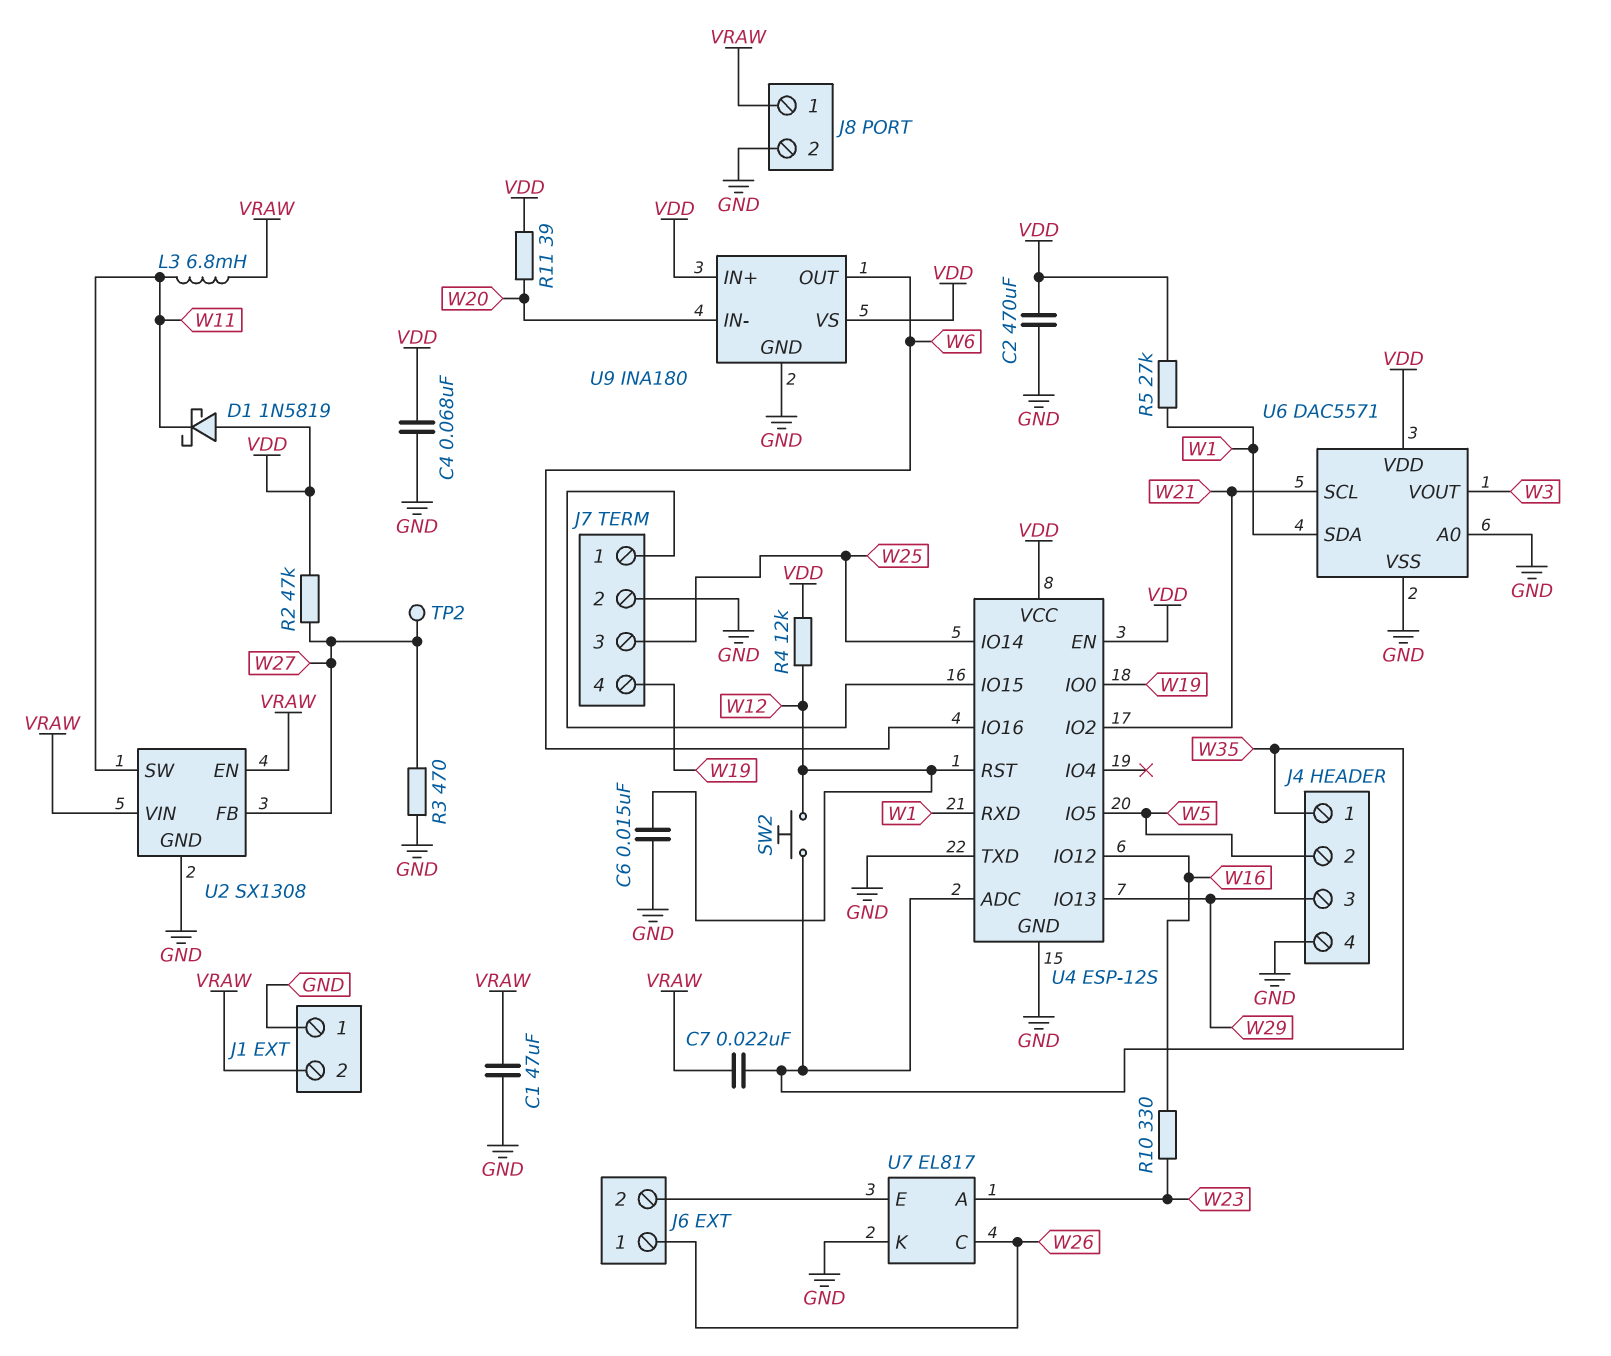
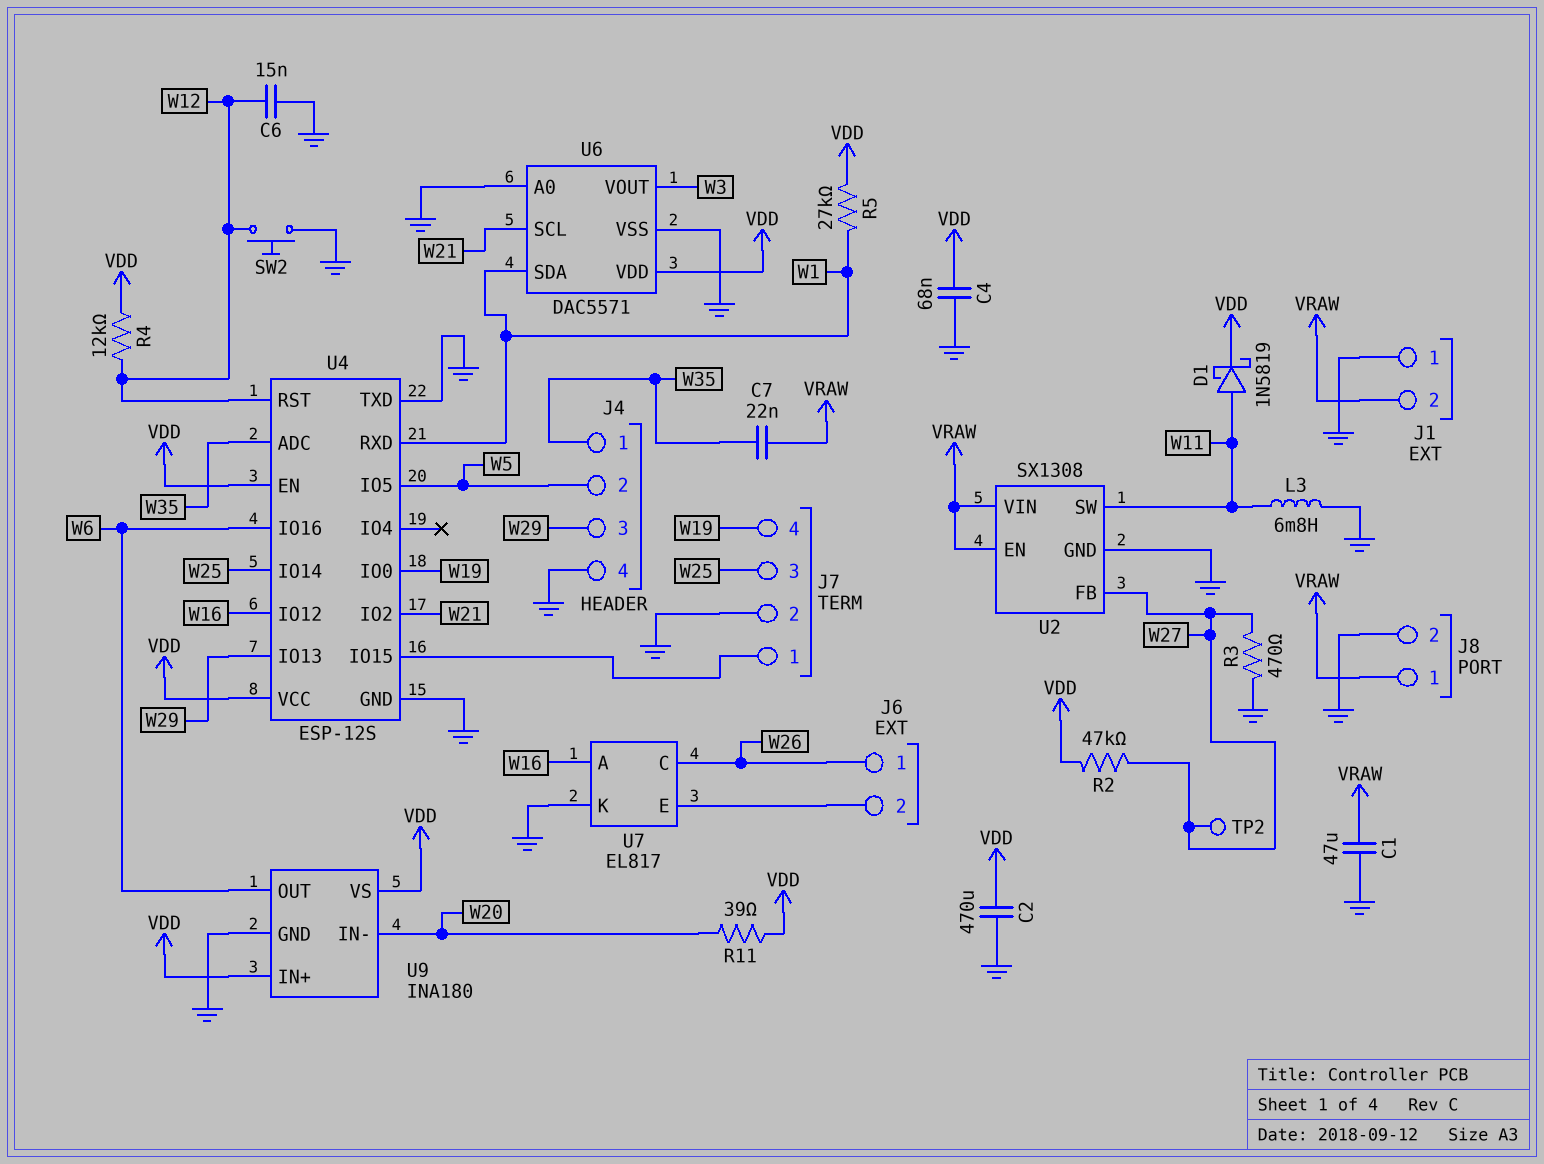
D1: schottky 1N5819 (A VDD, K W11) -> schottky 1N5819 (A W11, K VDD)
L3: 6.8mH (VRAW, W11) -> 6.8mH (GND, W11)
R10: 330 (W16, W23) -> none
SW2: button (W12, W35) -> button (GND, W12)
U7 pin A: W23 -> W16

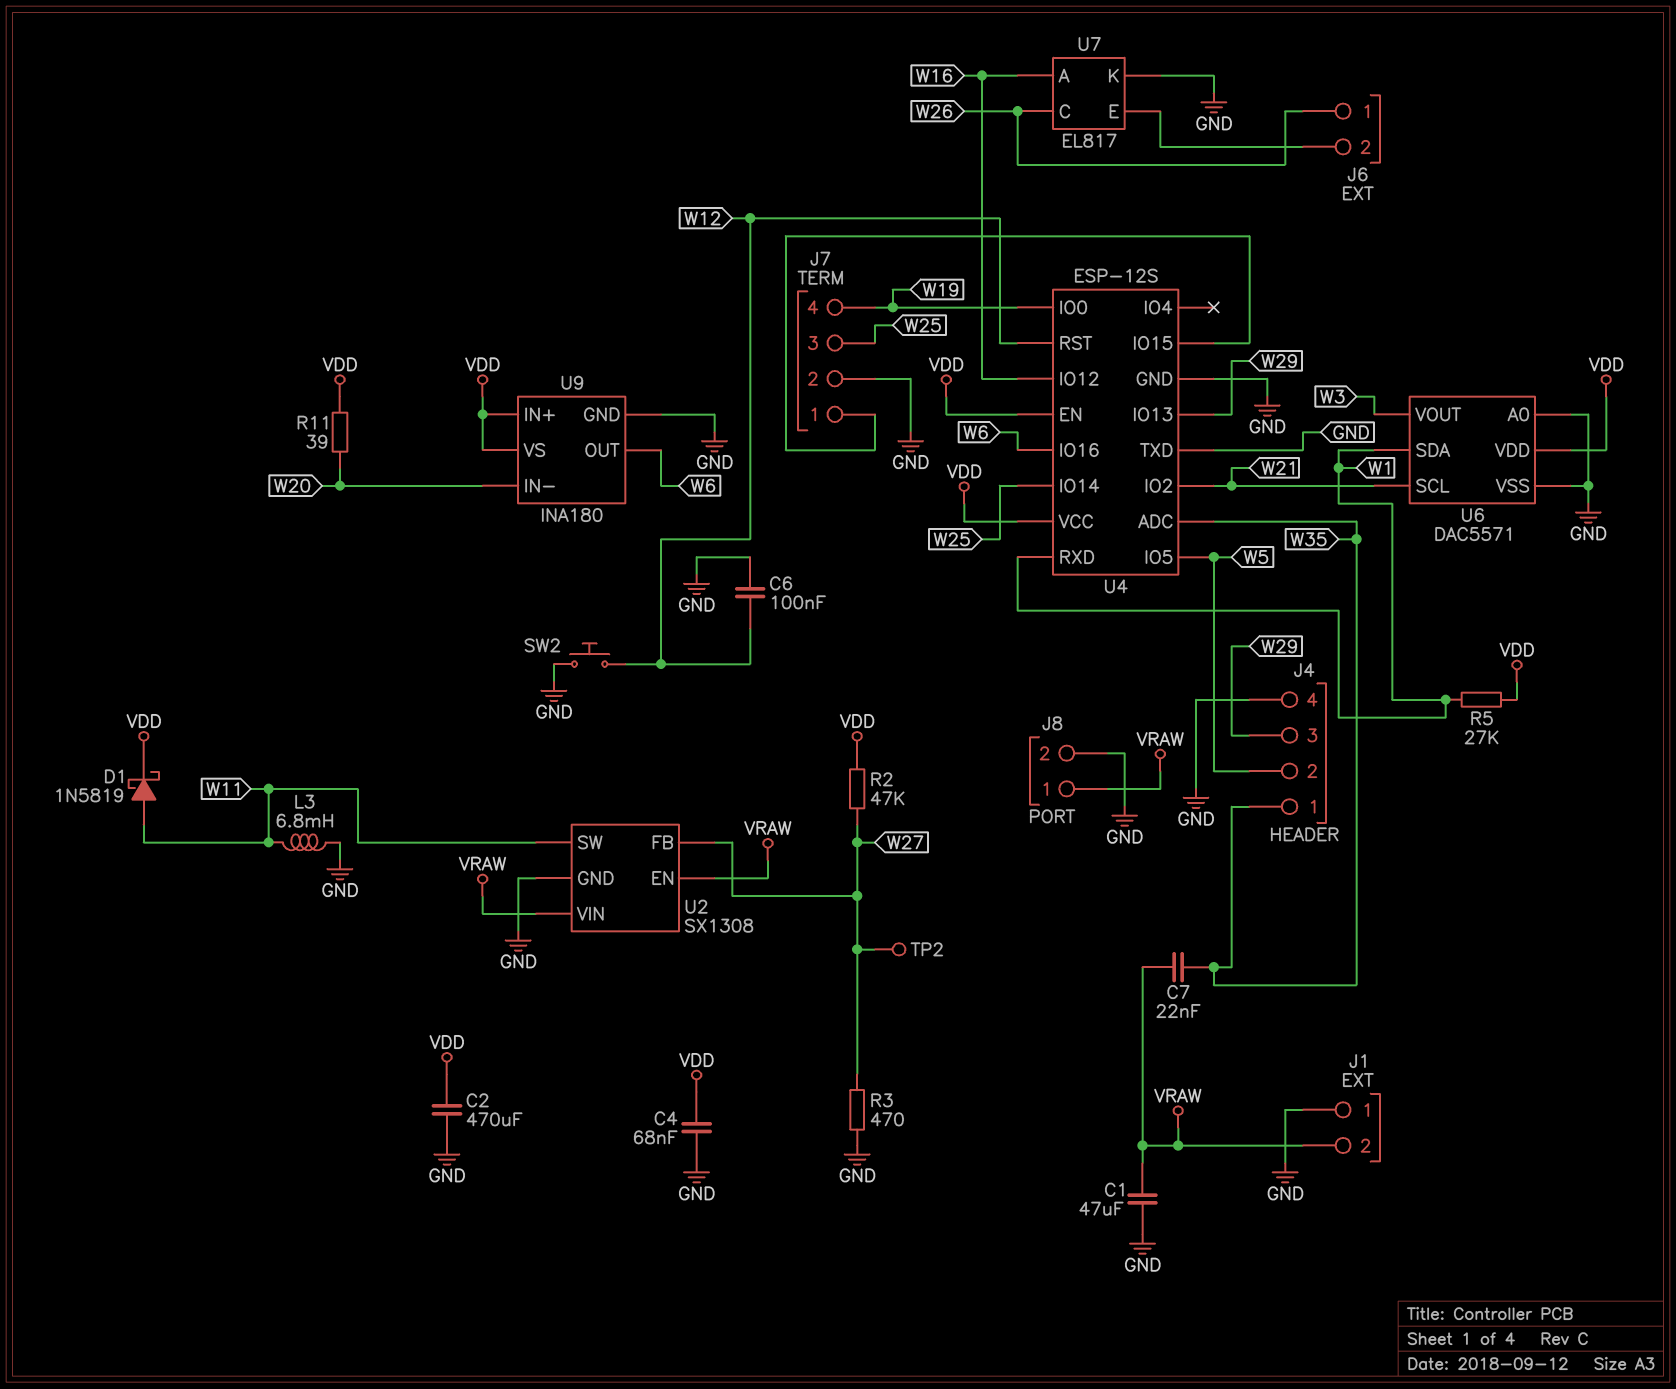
C6: 15nF (GND, W12) -> 100nF (GND, W12)
R4: 12k (VDD, W12) -> none

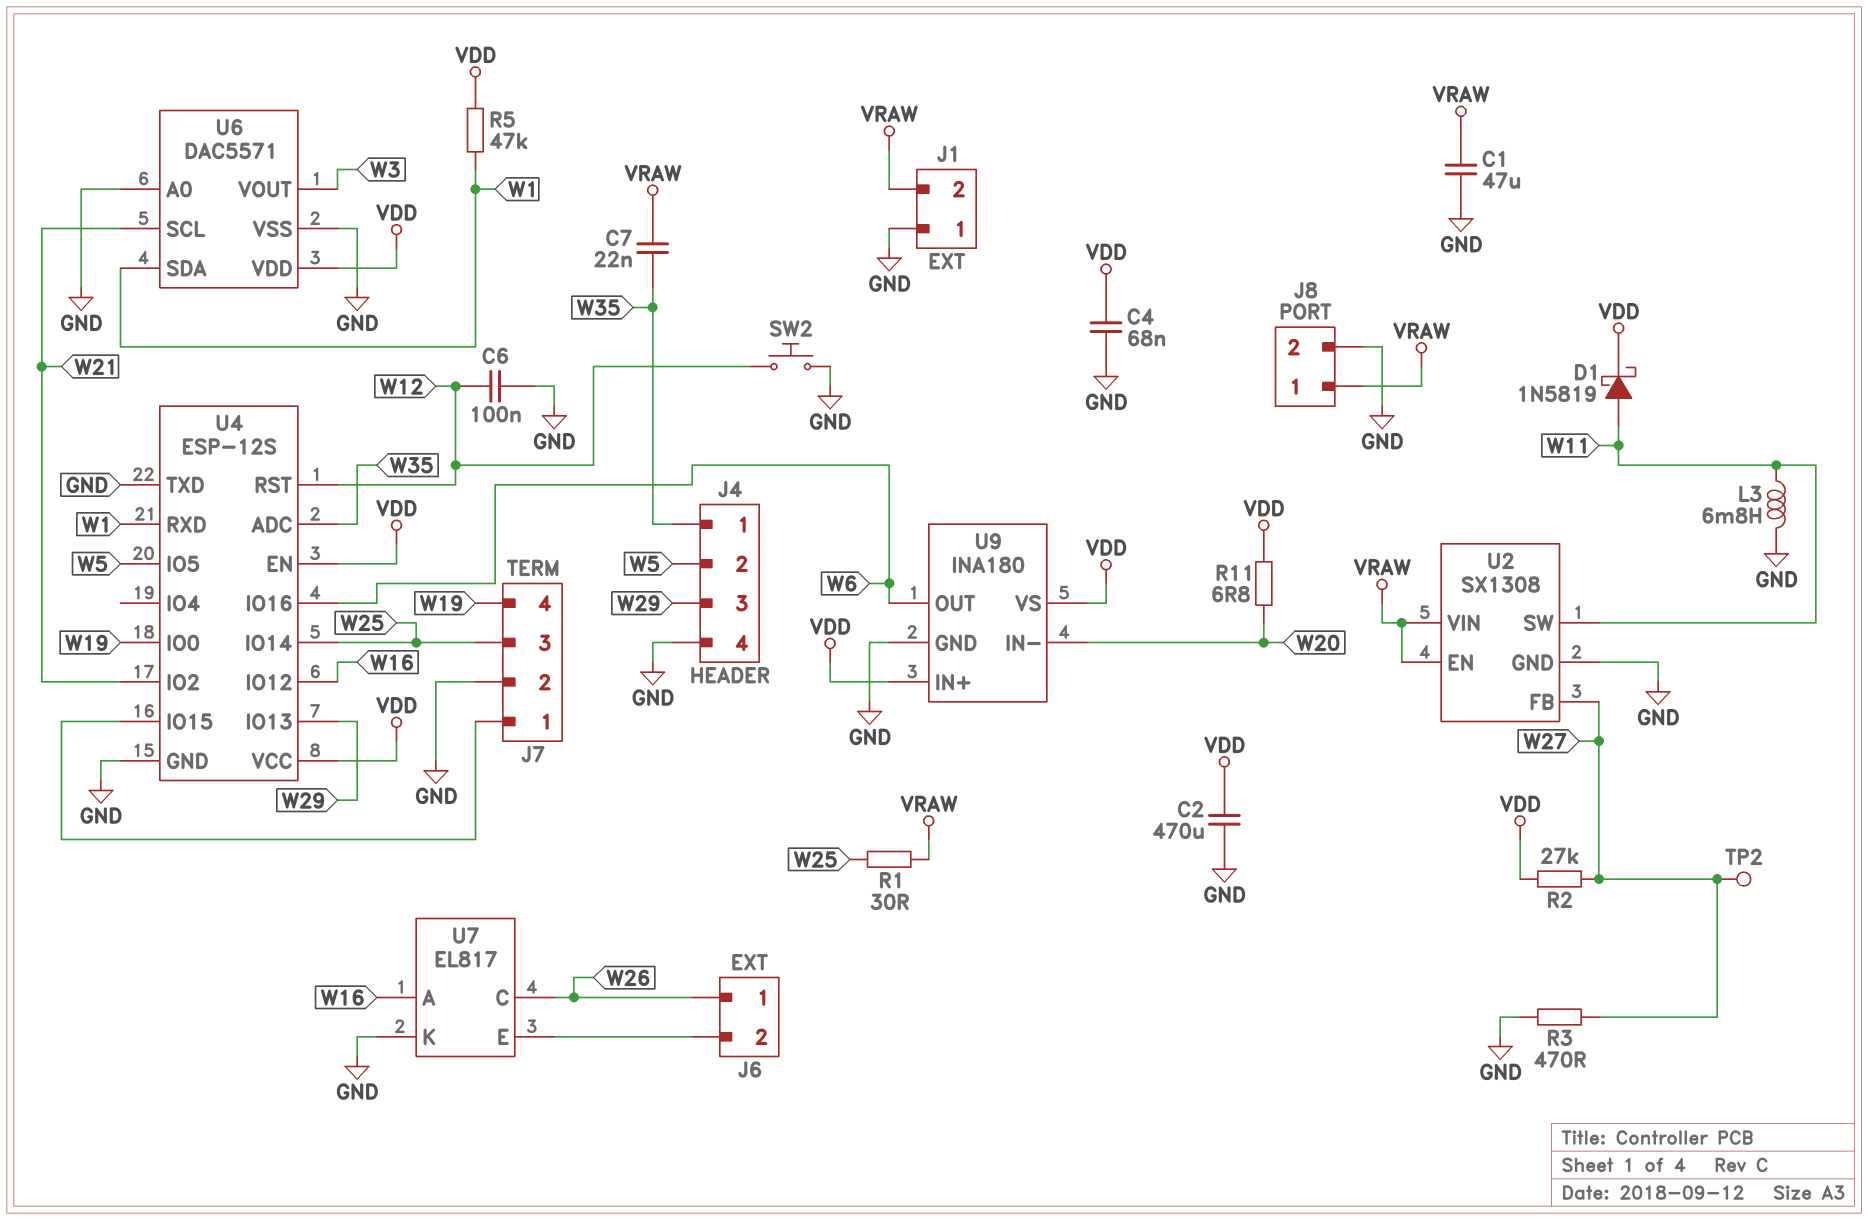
R1: none -> 30 (VRAW, W25)
R2: 47k (VDD, W27) -> 27k (VDD, W27)
R5: 27k (VDD, W1) -> 47k (VDD, W1)
R11: 39 (VDD, W20) -> 6.8 (VDD, W20)

